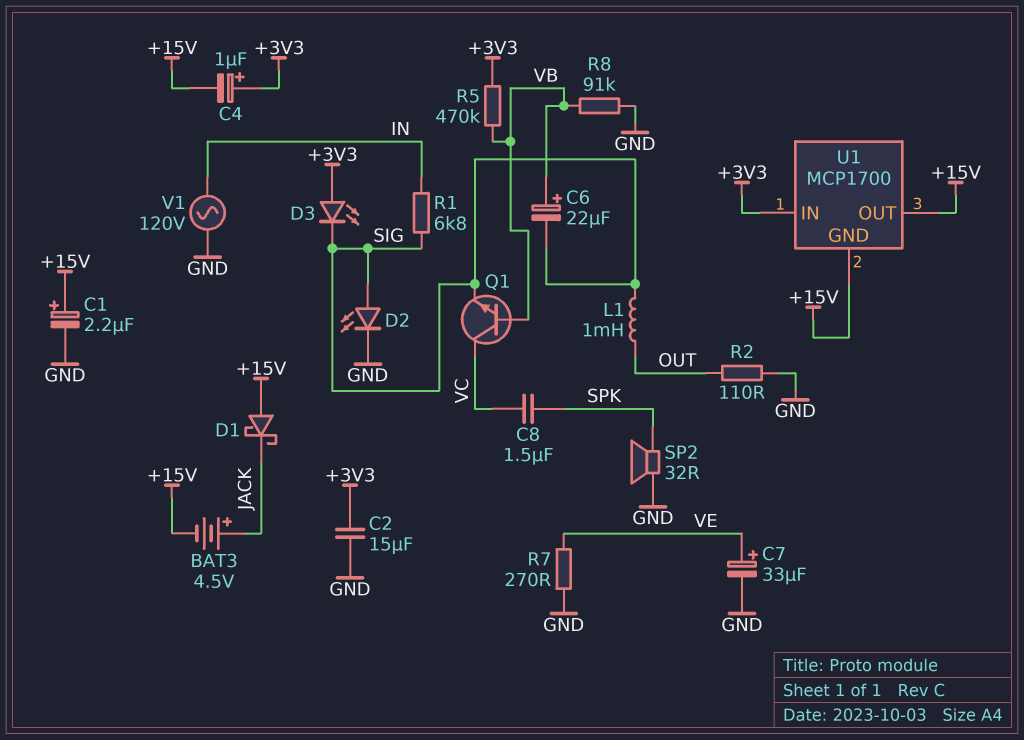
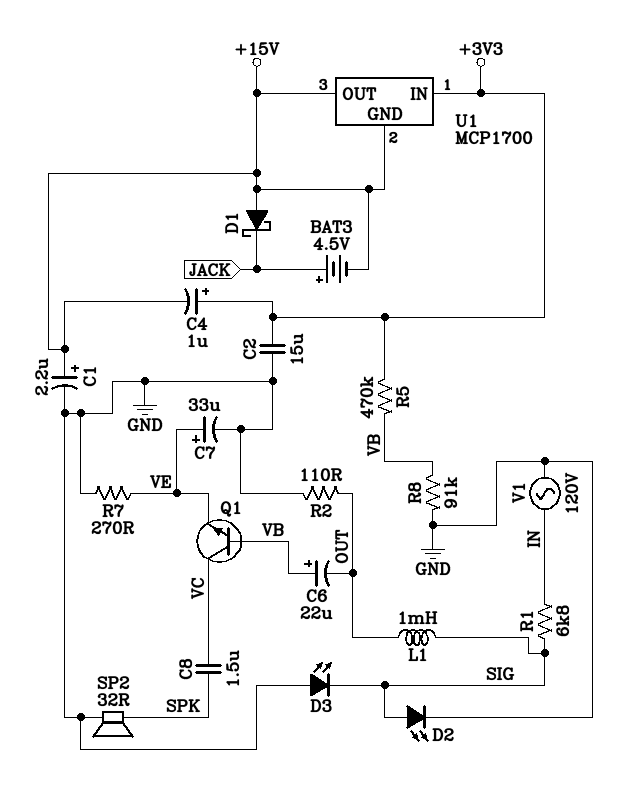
C6: 22uF (plus VB, minus SIG) -> 22uF (plus VB, minus OUT)
D3: LED (A +3V3, K SIG) -> LED (A GND, K SIG)
Q1: NPN (B VB, C VC, E SIG) -> NPN (B VB, C VC, E VE)

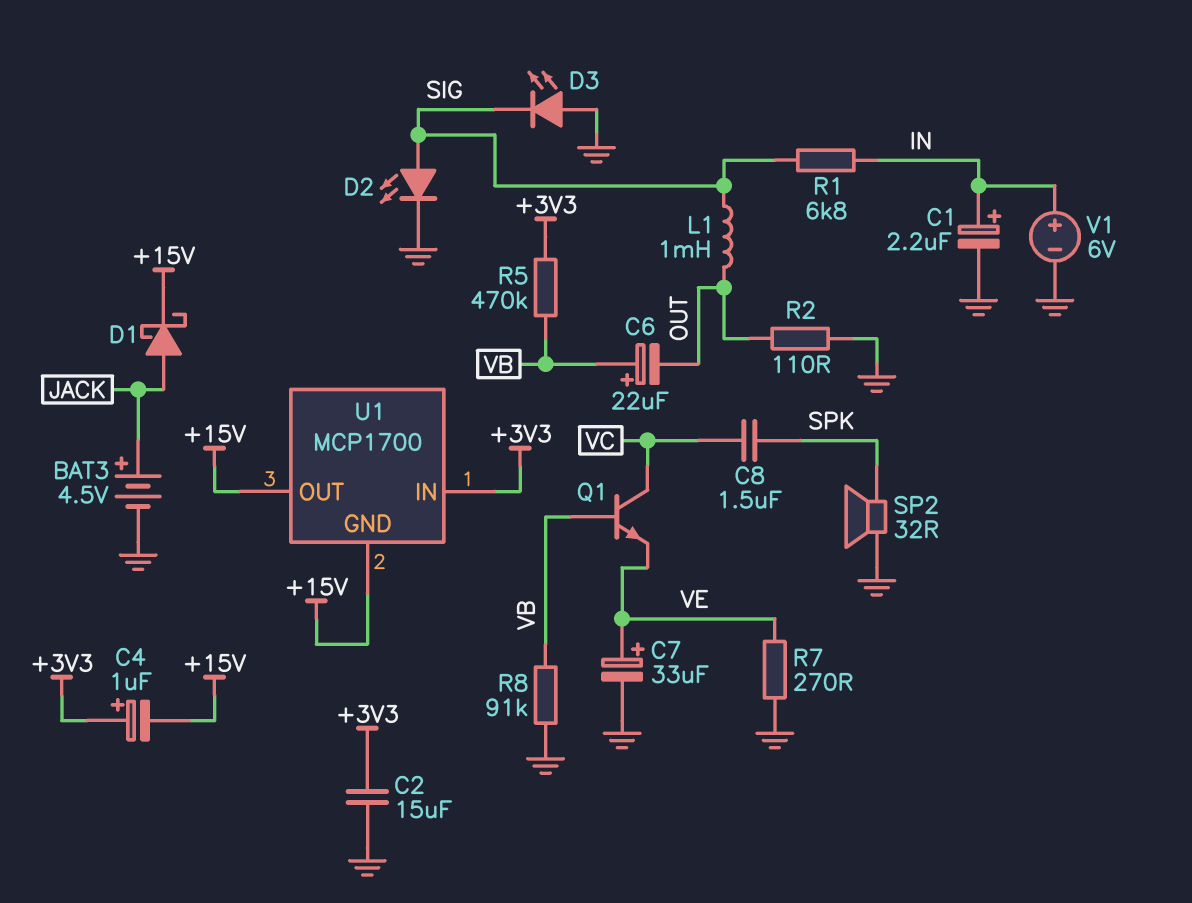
BAT3: 4.5V (plus JACK, minus +15V) -> 4.5V (plus JACK, minus GND)
C1: 2.2uF (plus +15V, minus GND) -> 2.2uF (plus IN, minus GND)
D1: schottky (A +15V, K JACK) -> schottky (A JACK, K +15V)
V1: AC 120V (GND, IN) -> 6V (plus IN, minus GND)

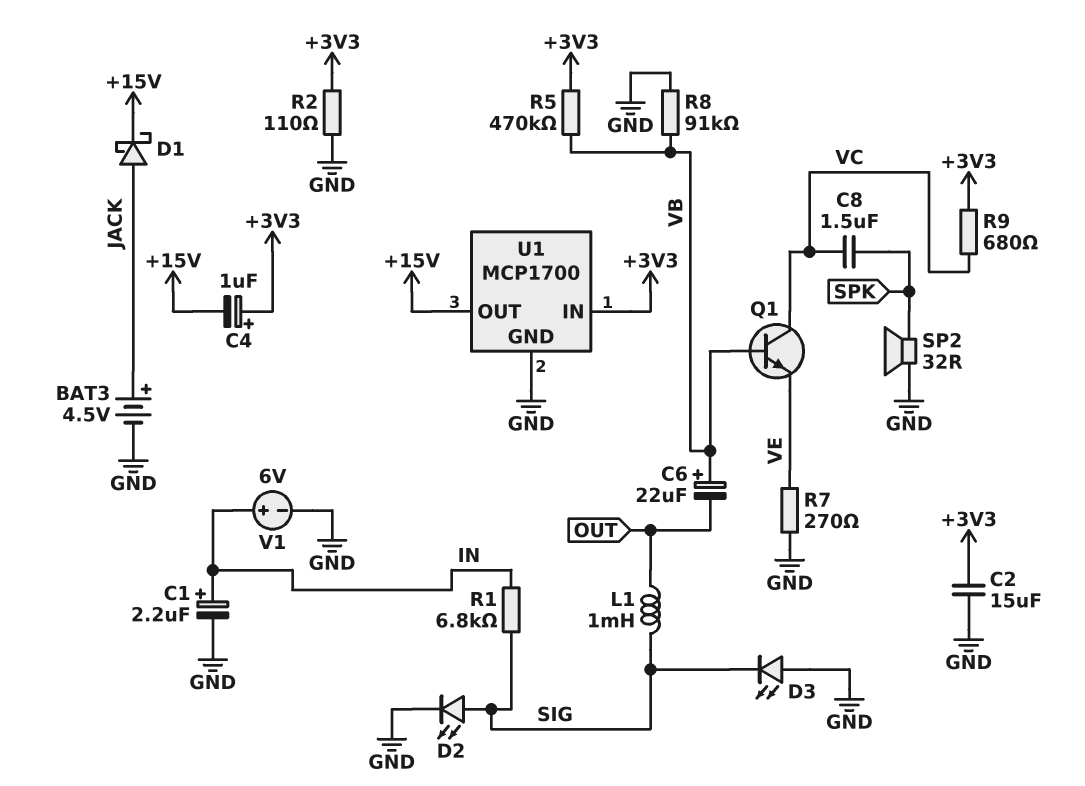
C7: 33uF (plus VE, minus GND) -> none
R2: 110 (GND, OUT) -> 110 (+3V3, GND)
R9: none -> 680 (+3V3, VC)
U1 pin GND: +15V -> GND

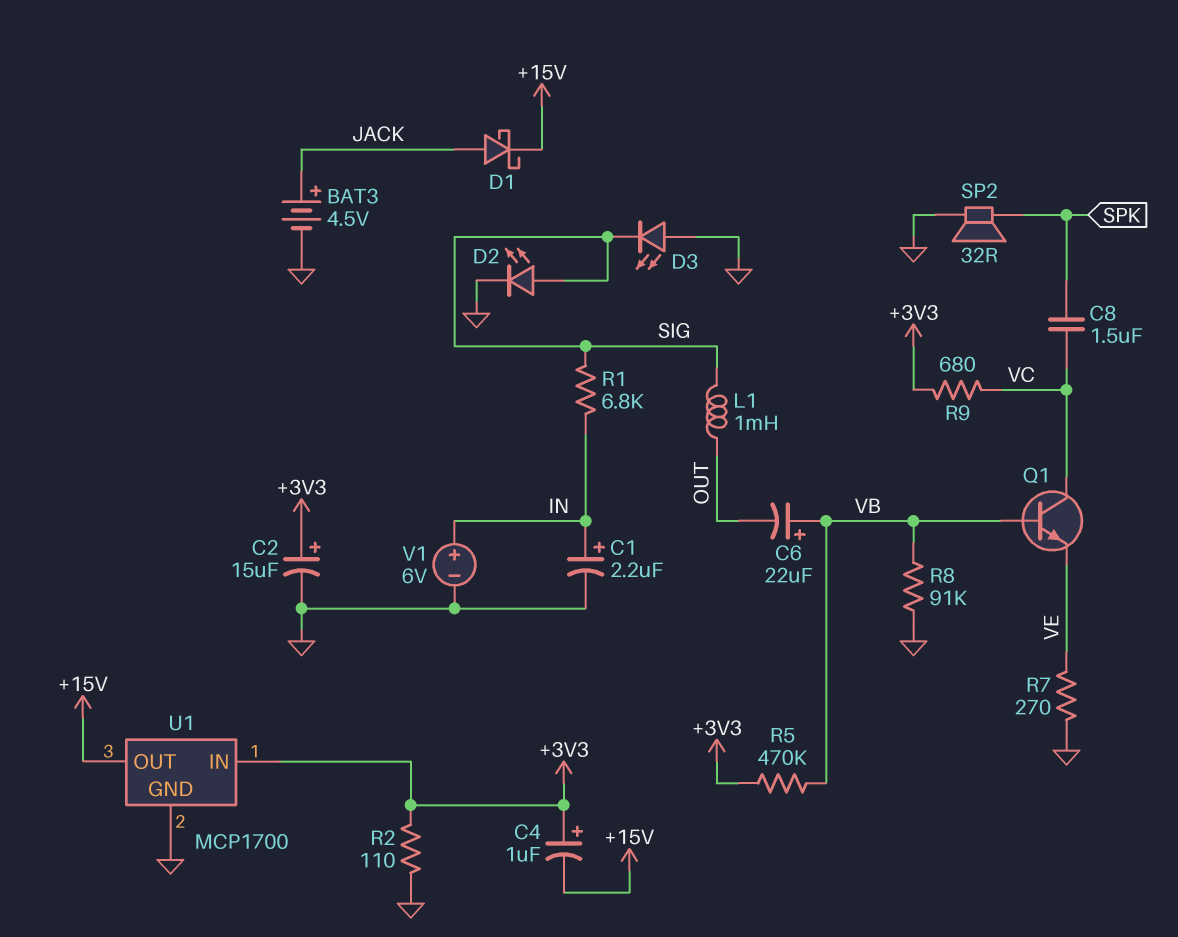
C2: 15uF (+3V3, GND) -> 15uF (plus +3V3, minus GND)

